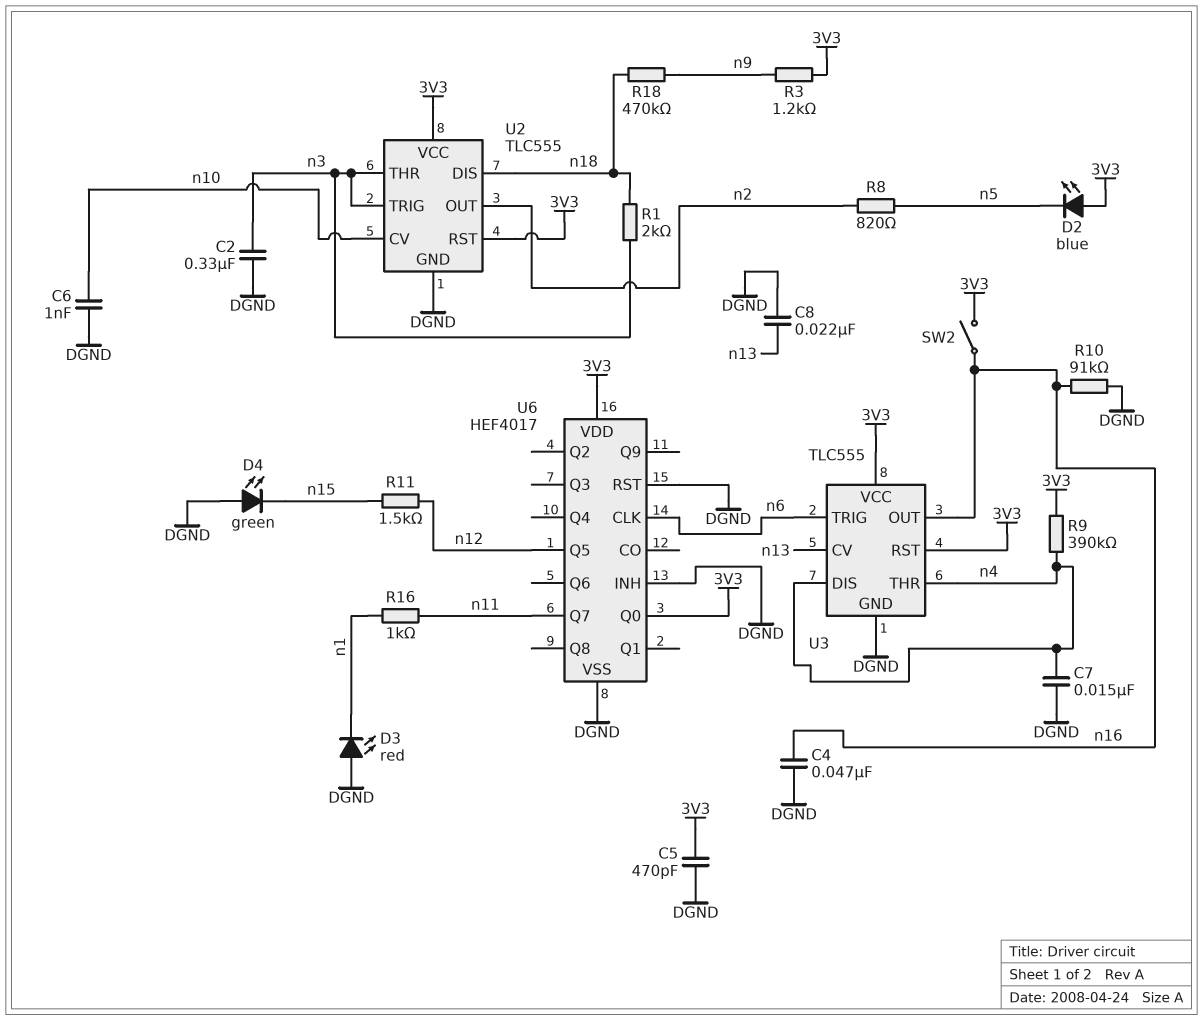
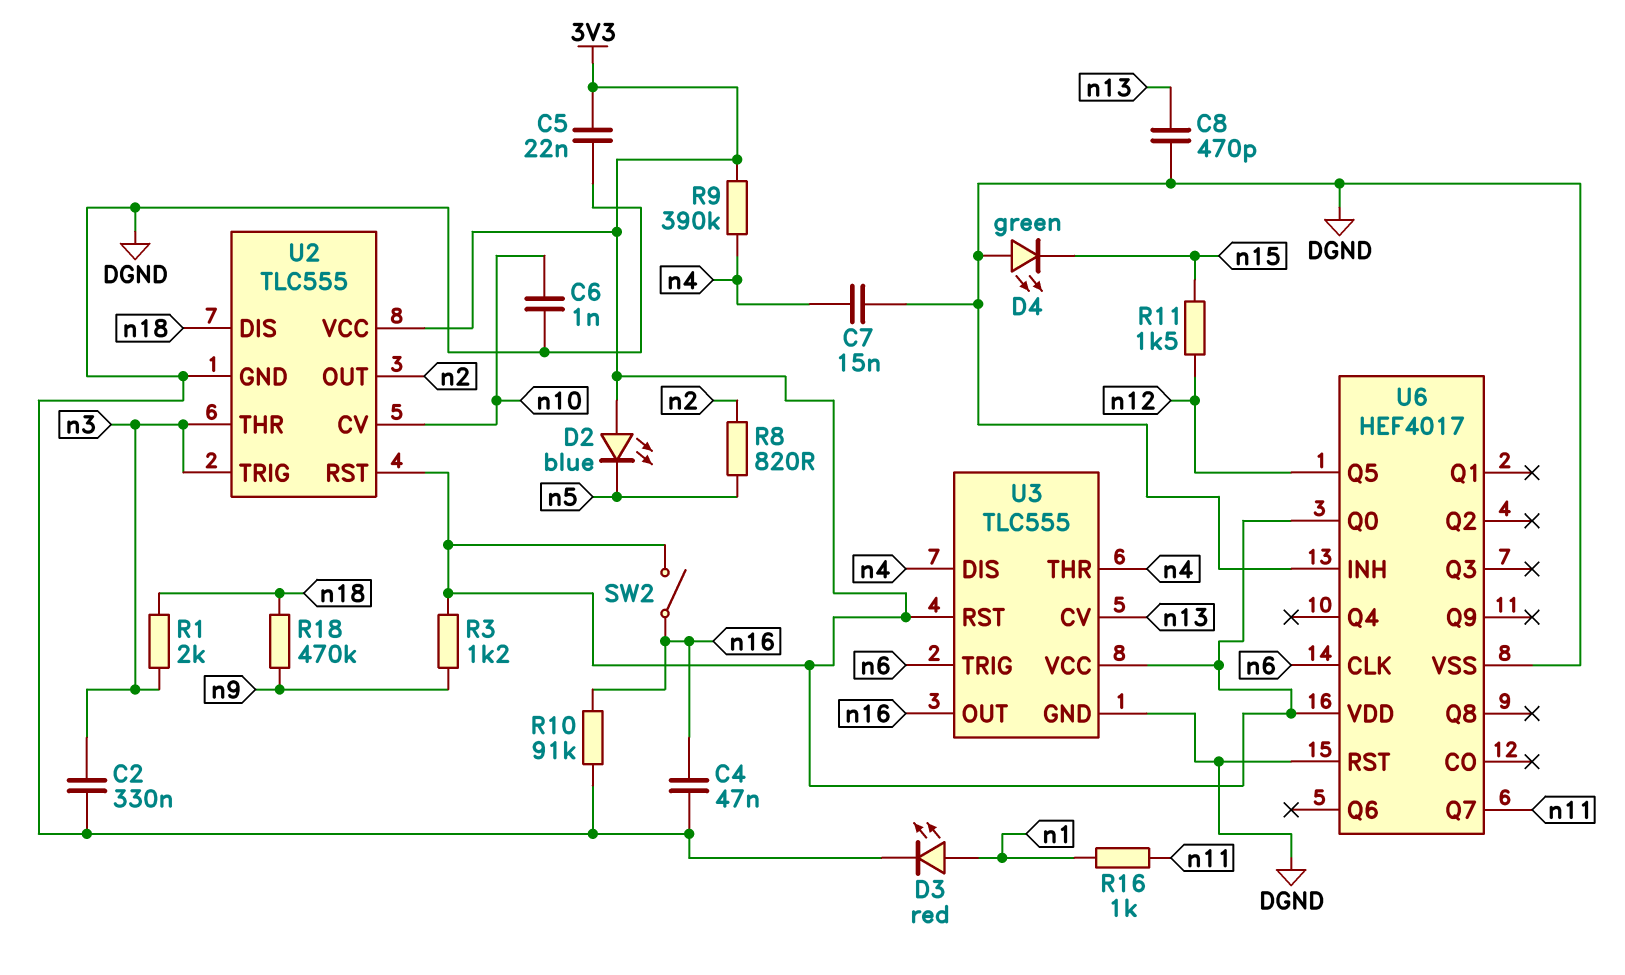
C5: 470pF (3V3, DGND) -> 22nF (3V3, DGND)
C8: 22nF (DGND, n13) -> 470pF (DGND, n13)
D3: LED red (A DGND, K n1) -> LED red (A n1, K DGND)

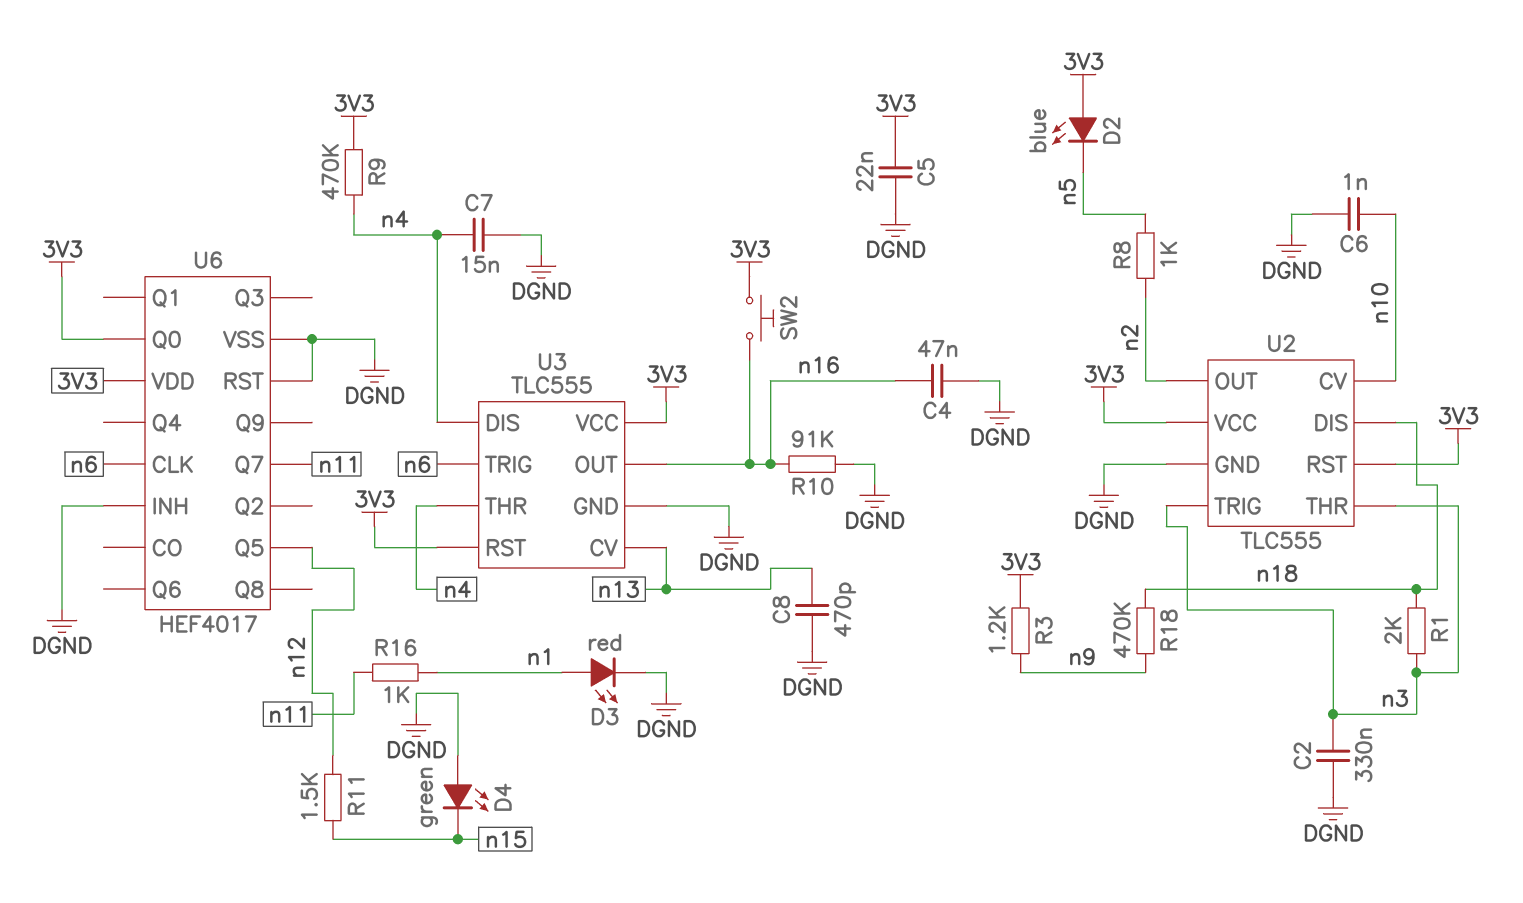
R8: 820 (n2, n5) -> 1k (n2, n5)
R9: 390k (3V3, n4) -> 470k (3V3, n4)
SW2: switch (3V3, n16) -> button (3V3, n16)

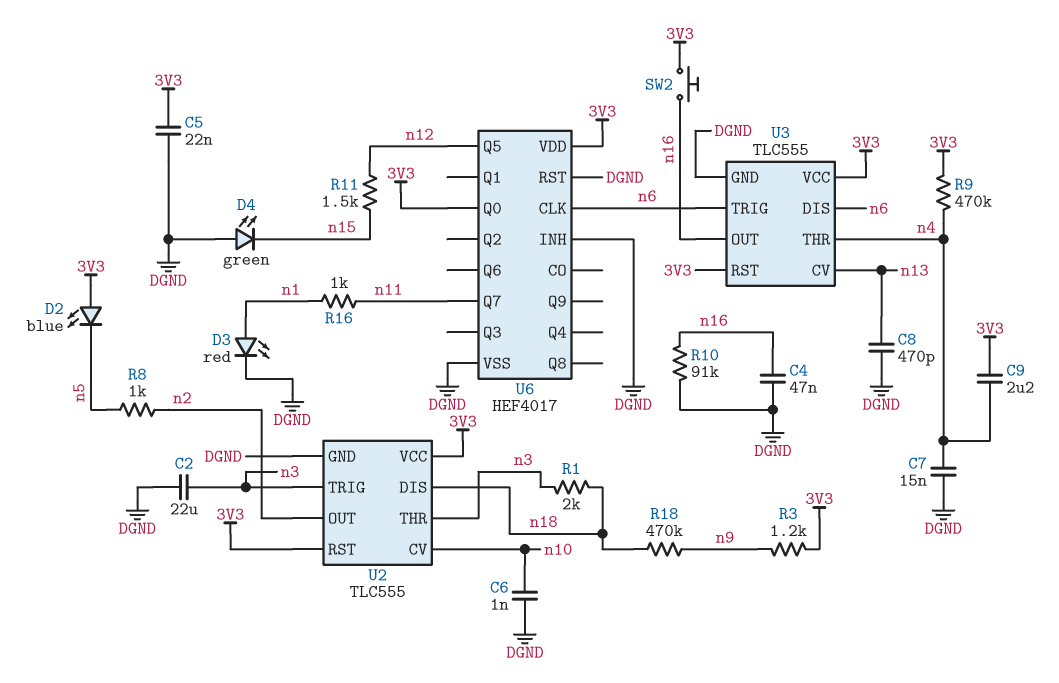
C2: 330nF (DGND, n3) -> 22uF (DGND, n3)
C9: none -> 2.2uF (3V3, n4)
U3 pin DIS: n4 -> n6

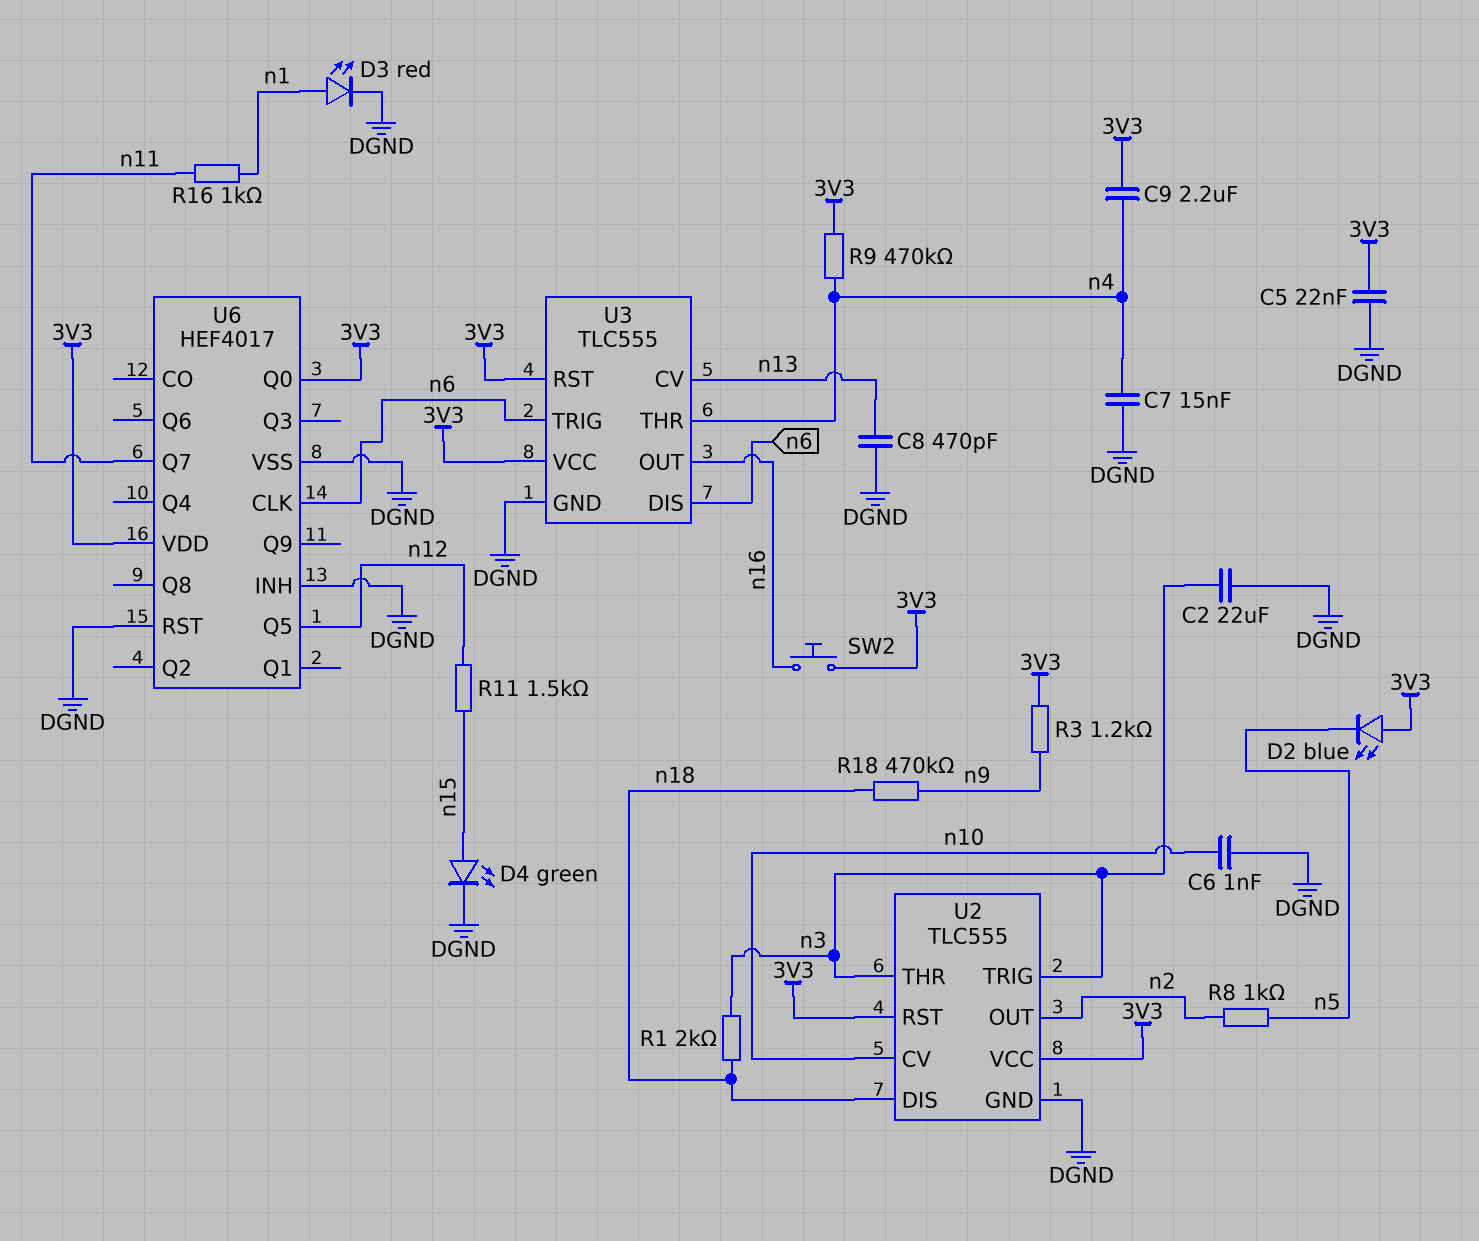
C4: 47nF (DGND, n16) -> none
D4: LED green (A DGND, K n15) -> LED green (A n15, K DGND)
R10: 91k (DGND, n16) -> none

